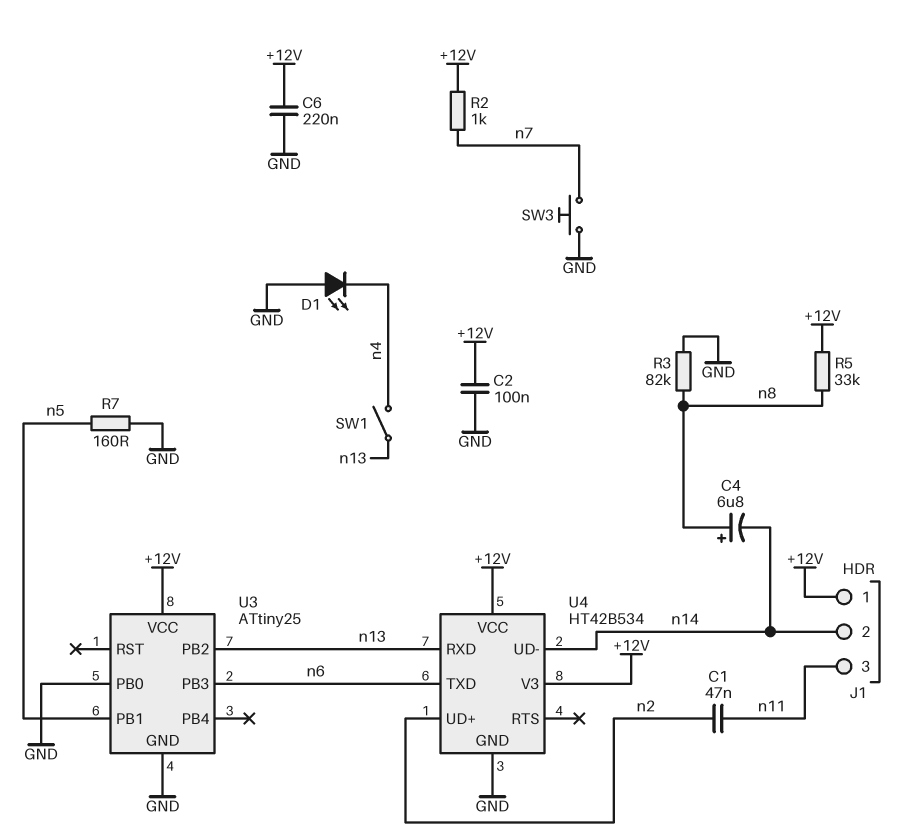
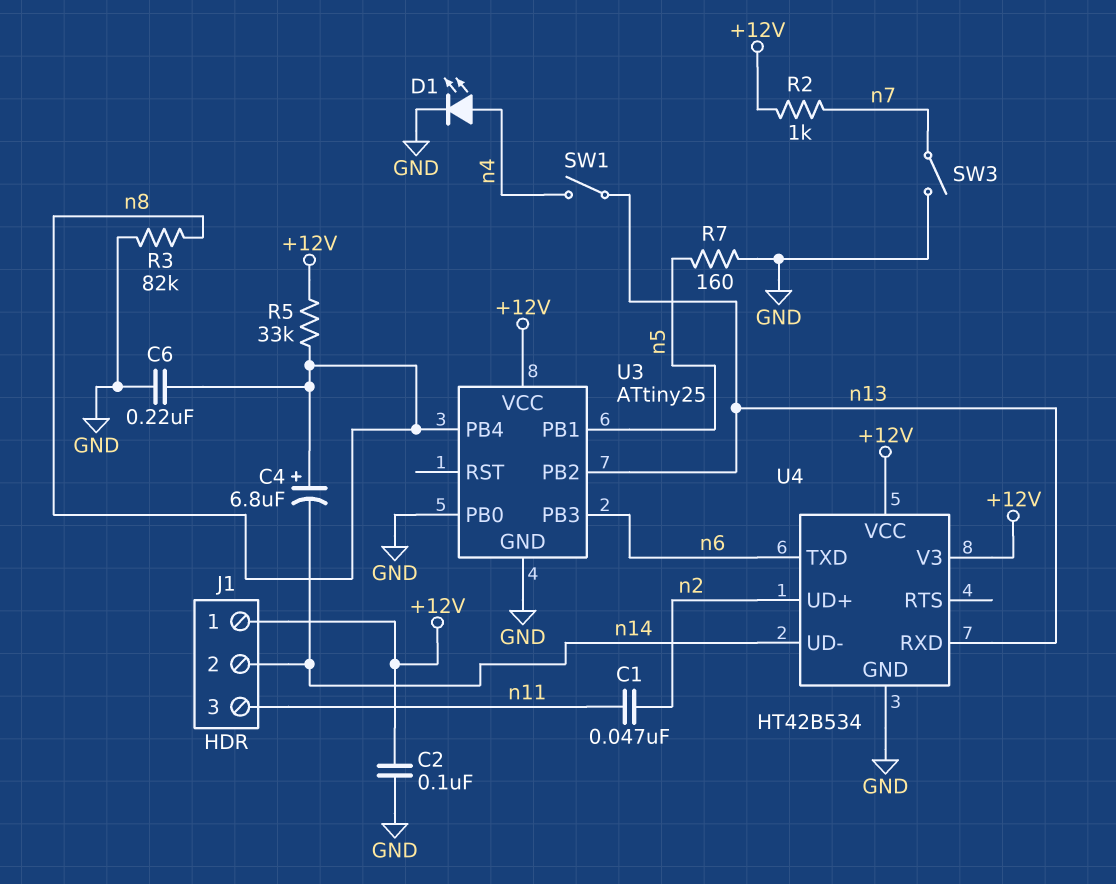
C6: 220nF (+12V, GND) -> 220nF (GND, n8)
D1: LED (A GND, K n4) -> LED (A n4, K GND)
SW3: button (GND, n7) -> switch (GND, n7)
U3 pin PB4: none -> n8

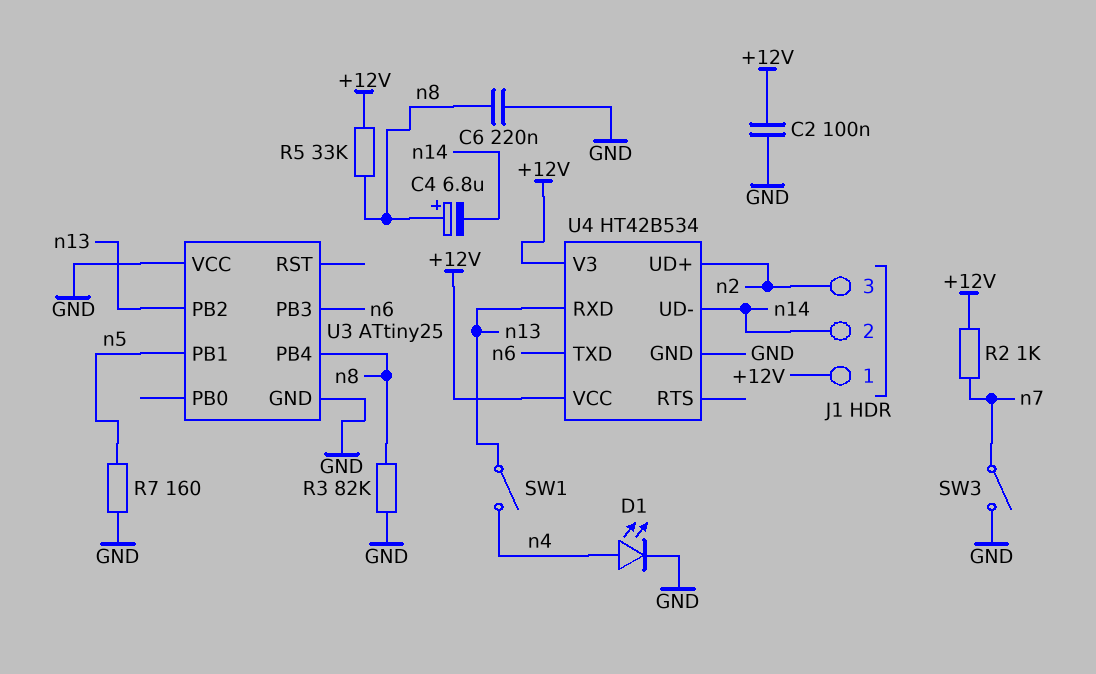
C1: 47nF (n2, n11) -> none
J1 pin 3: n11 -> n2
U3 pin PB0: GND -> none
U3 pin VCC: +12V -> GND

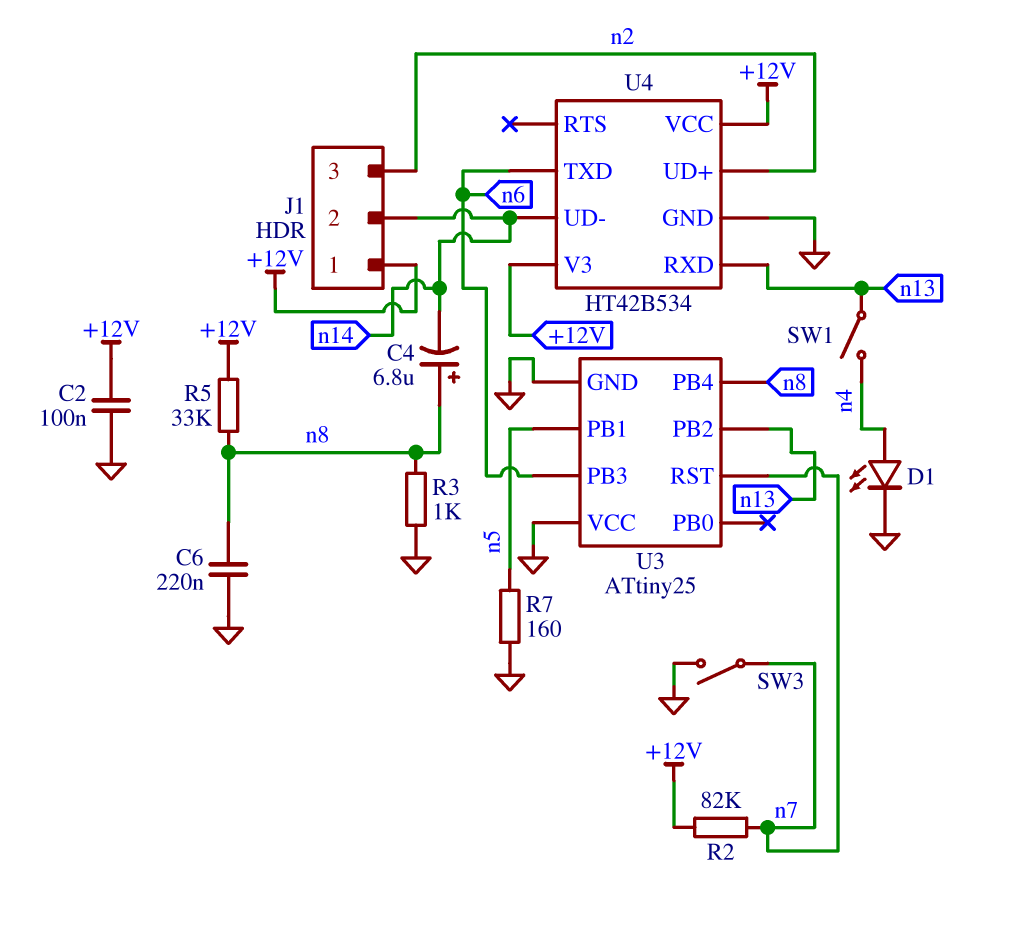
R2: 1k (+12V, n7) -> 82k (+12V, n7)
R3: 82k (GND, n8) -> 1k (GND, n8)
U3 pin RST: none -> n7

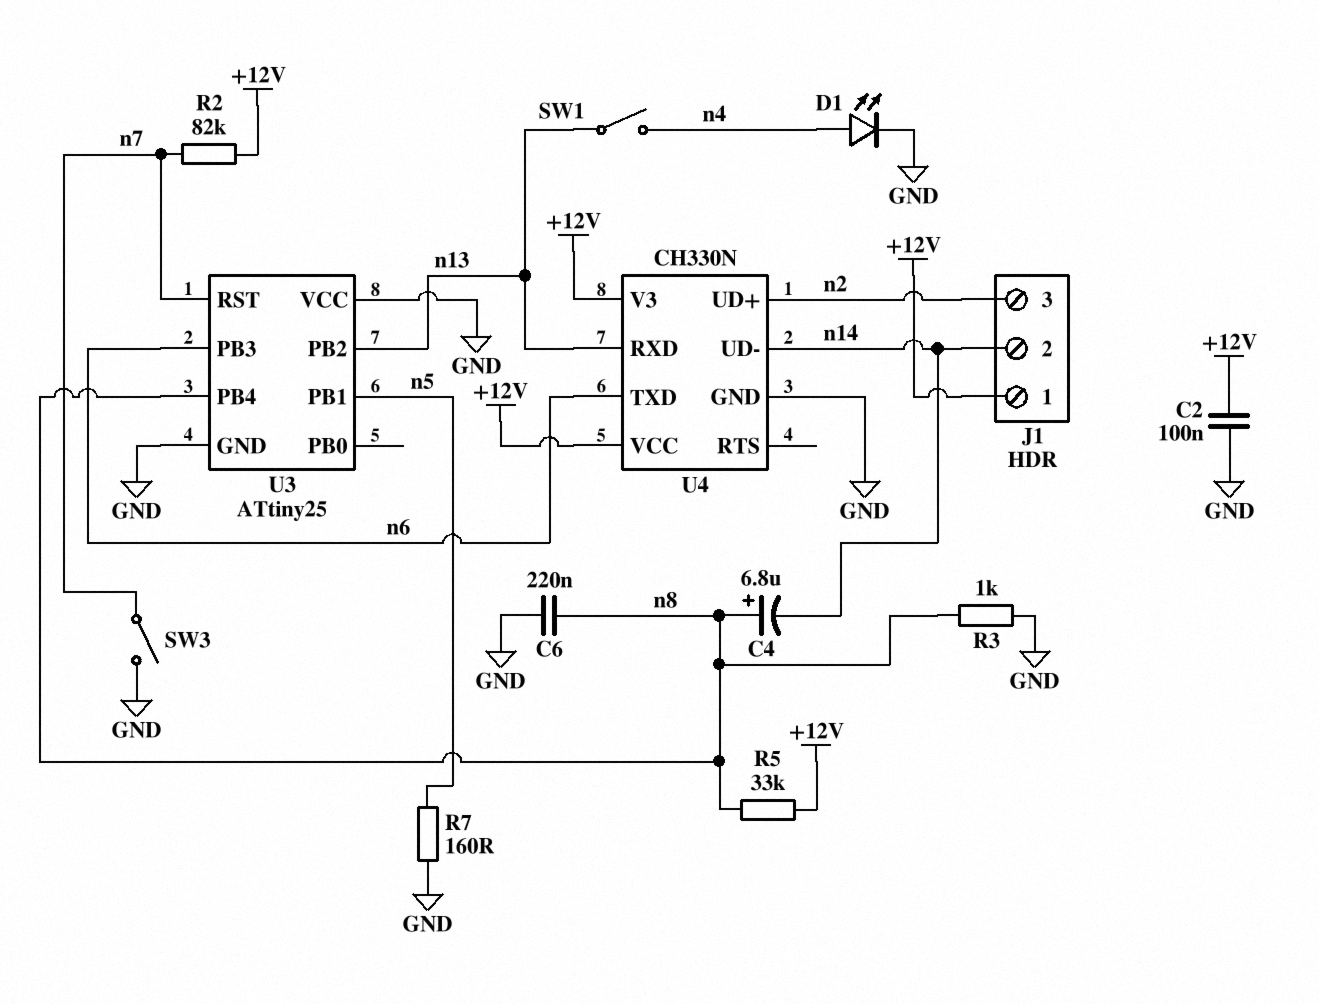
U4: HT42B534 -> CH330N

